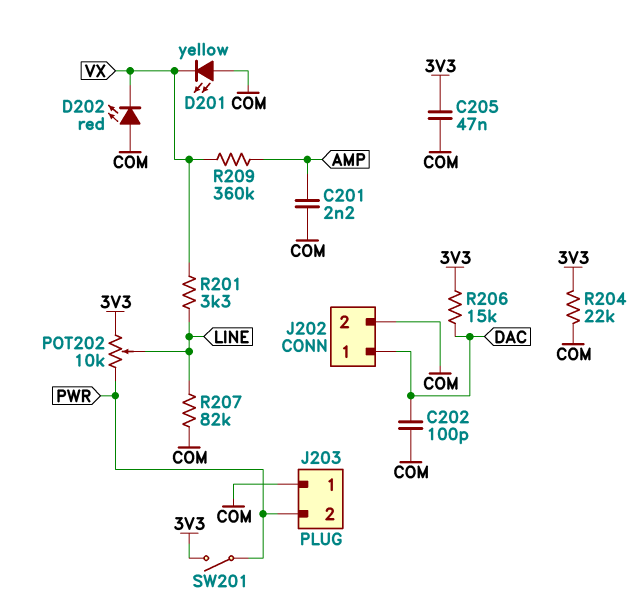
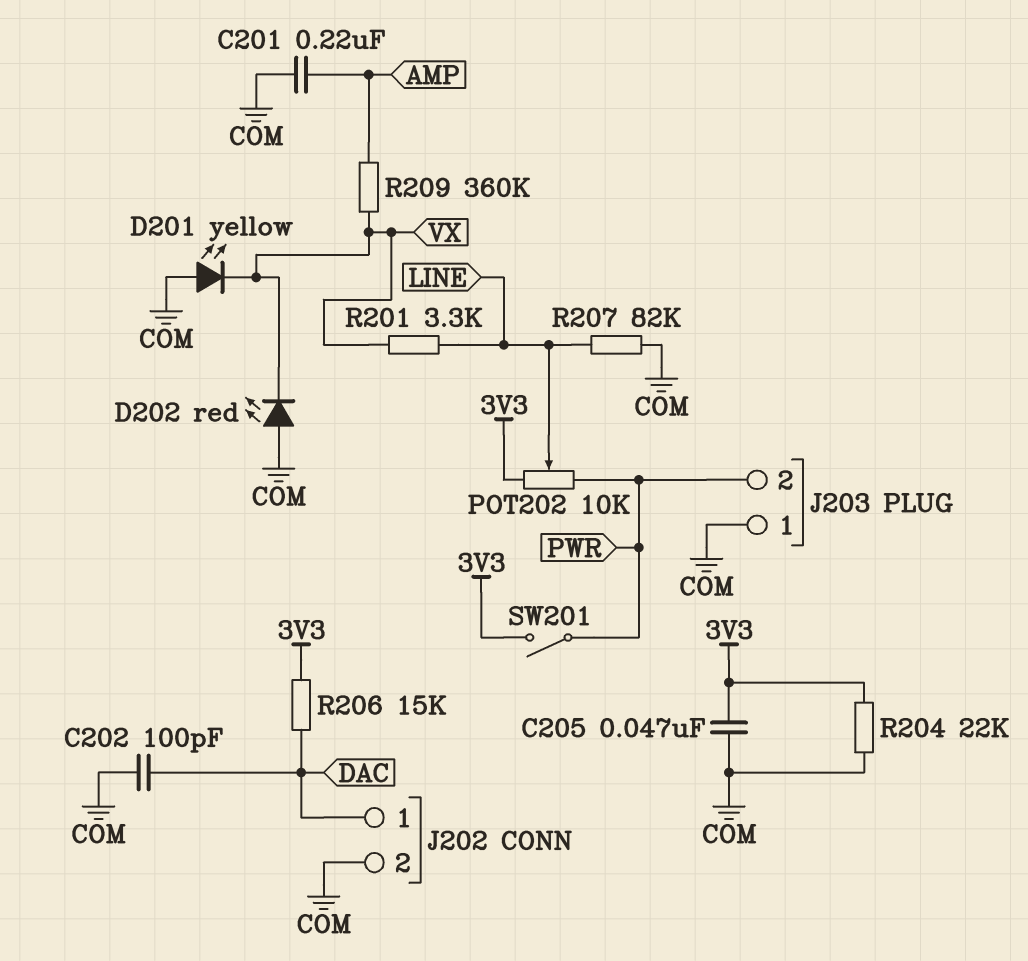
C201: 2.2nF (AMP, COM) -> 220nF (AMP, COM)

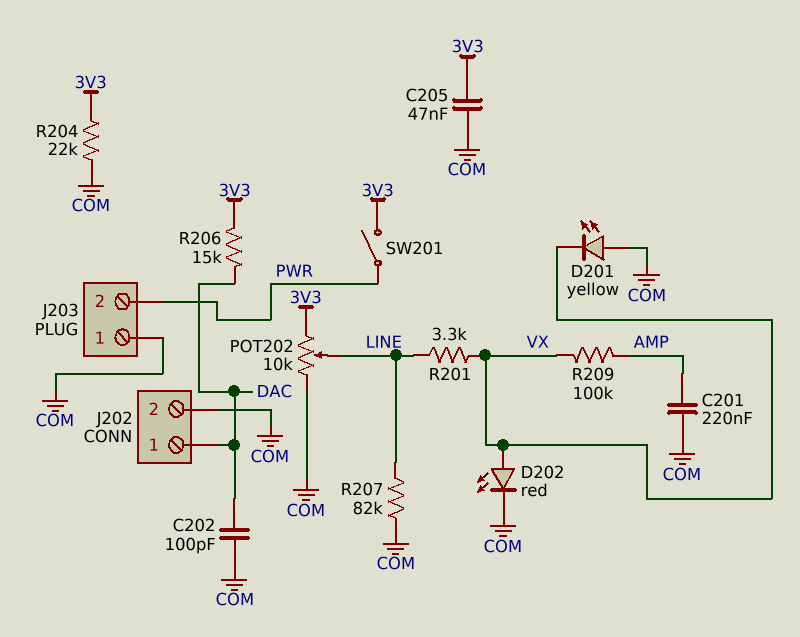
D202: LED red (A COM, K VX) -> LED red (A VX, K COM)
POT202: 10k (3V3, PWR, wiper LINE) -> 10k (3V3, COM, wiper LINE)
R209: 360k (AMP, VX) -> 100k (AMP, VX)

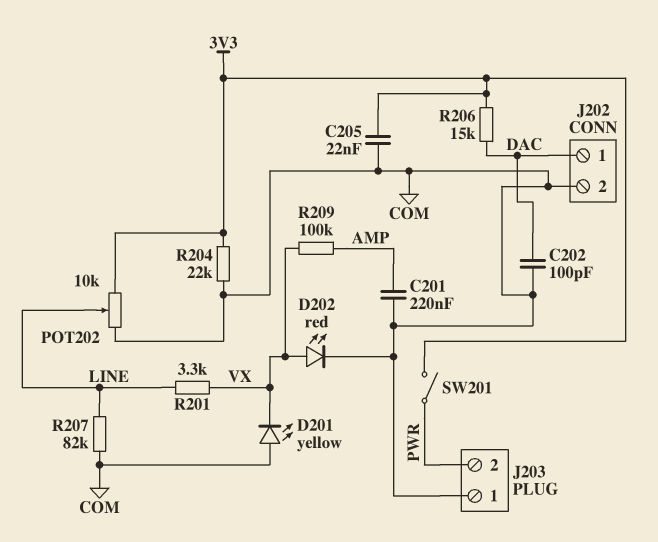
C205: 47nF (3V3, COM) -> 22nF (3V3, COM)

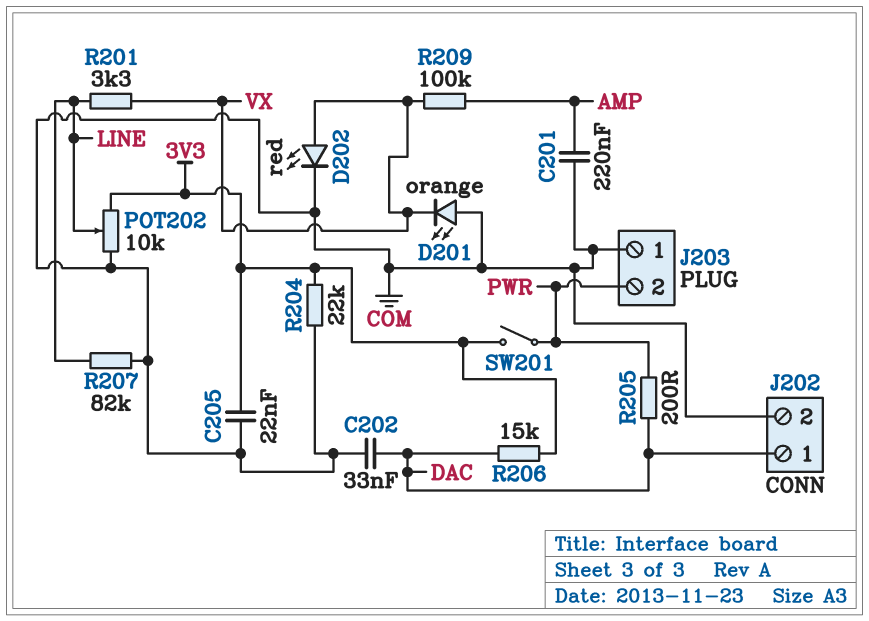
C202: 100pF (COM, DAC) -> 33nF (COM, DAC)
D201: LED yellow (A COM, K VX) -> LED orange (A COM, K VX)
R205: none -> 200 (DAC, PWR)

